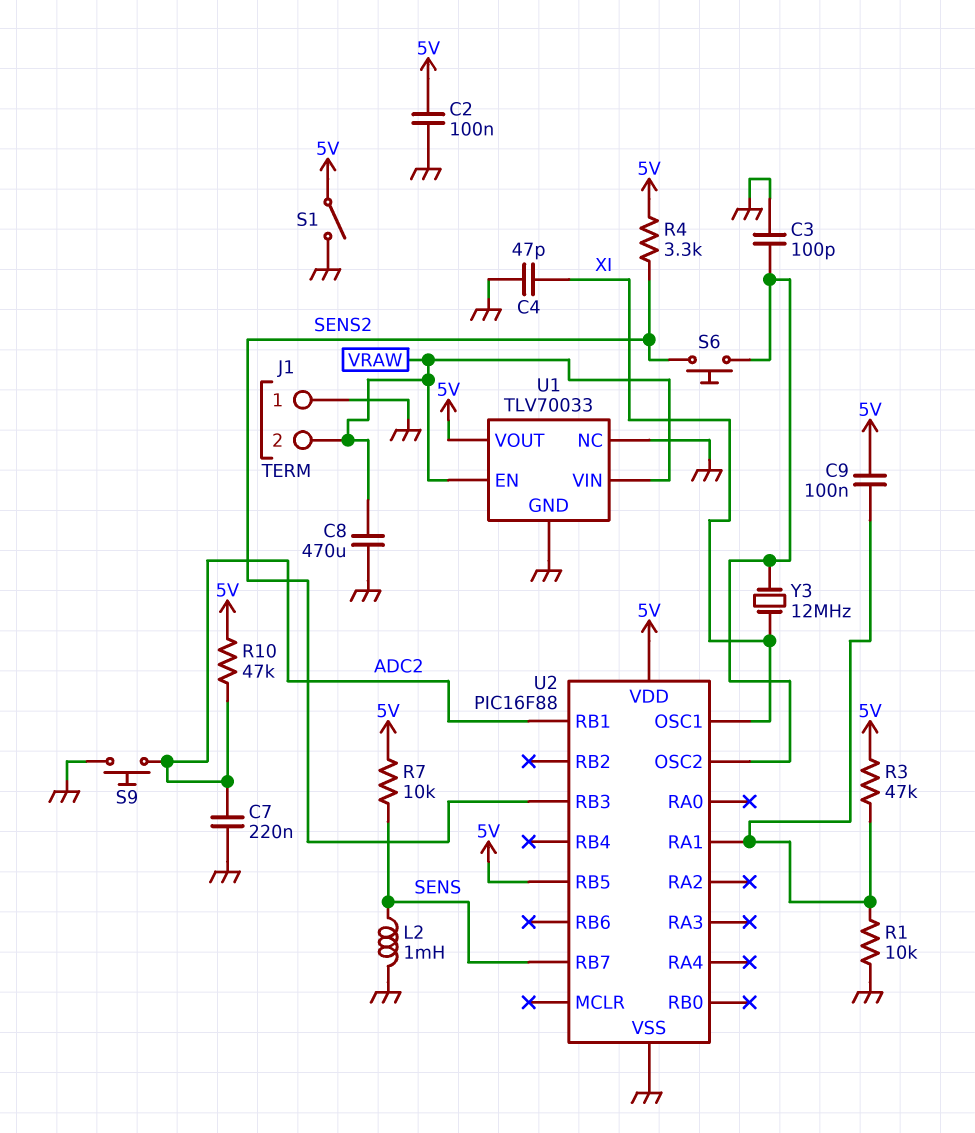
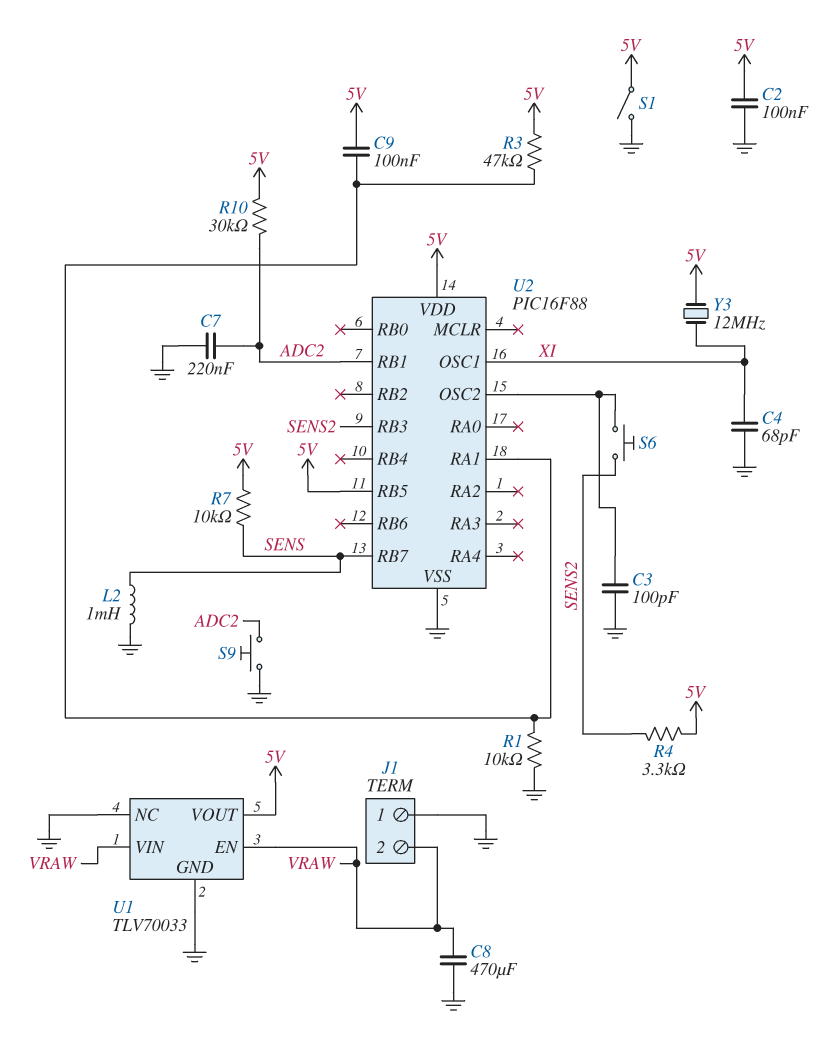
C4: 47pF (GND, XI) -> 68pF (GND, XI)
R10: 47k (5V, ADC2) -> 30k (5V, ADC2)
Y3: 12MHz (U2/OSC2, XI) -> 12MHz (5V, XI)

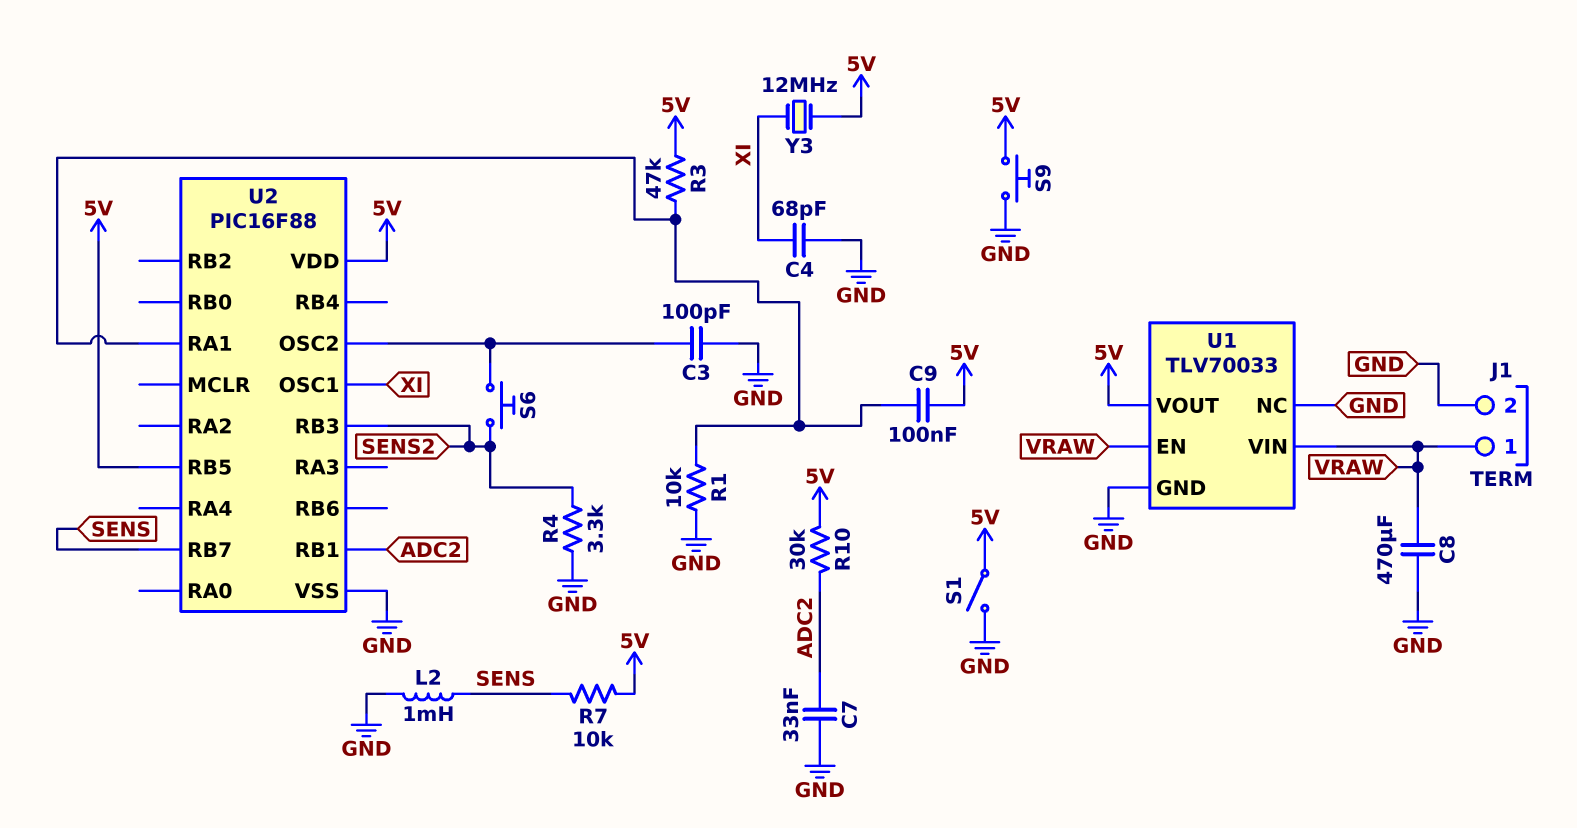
C2: 100nF (5V, GND) -> none
C7: 220nF (ADC2, GND) -> 33nF (ADC2, GND)
J1 pin 1: GND -> VRAW
J1 pin 2: VRAW -> GND
R4: 3.3k (5V, SENS2) -> 3.3k (GND, SENS2)
S9: button (ADC2, GND) -> button (5V, GND)

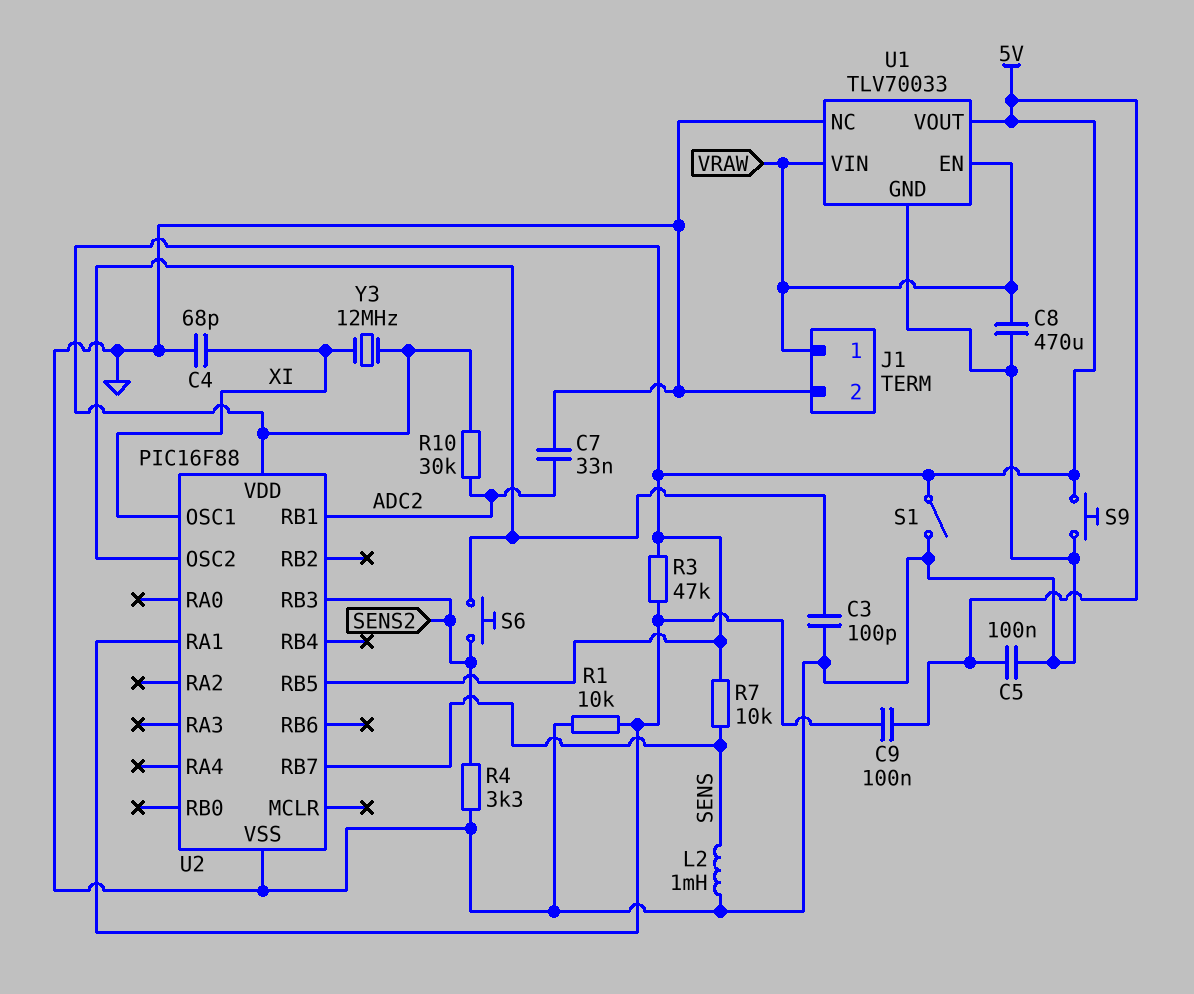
C5: none -> 100nF (5V, GND)

